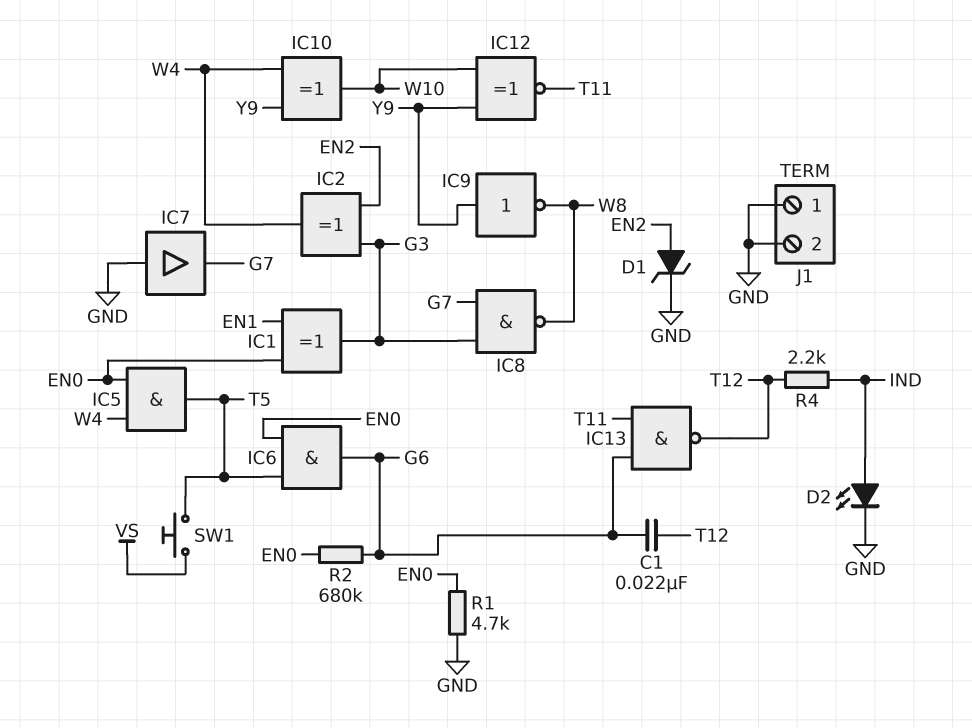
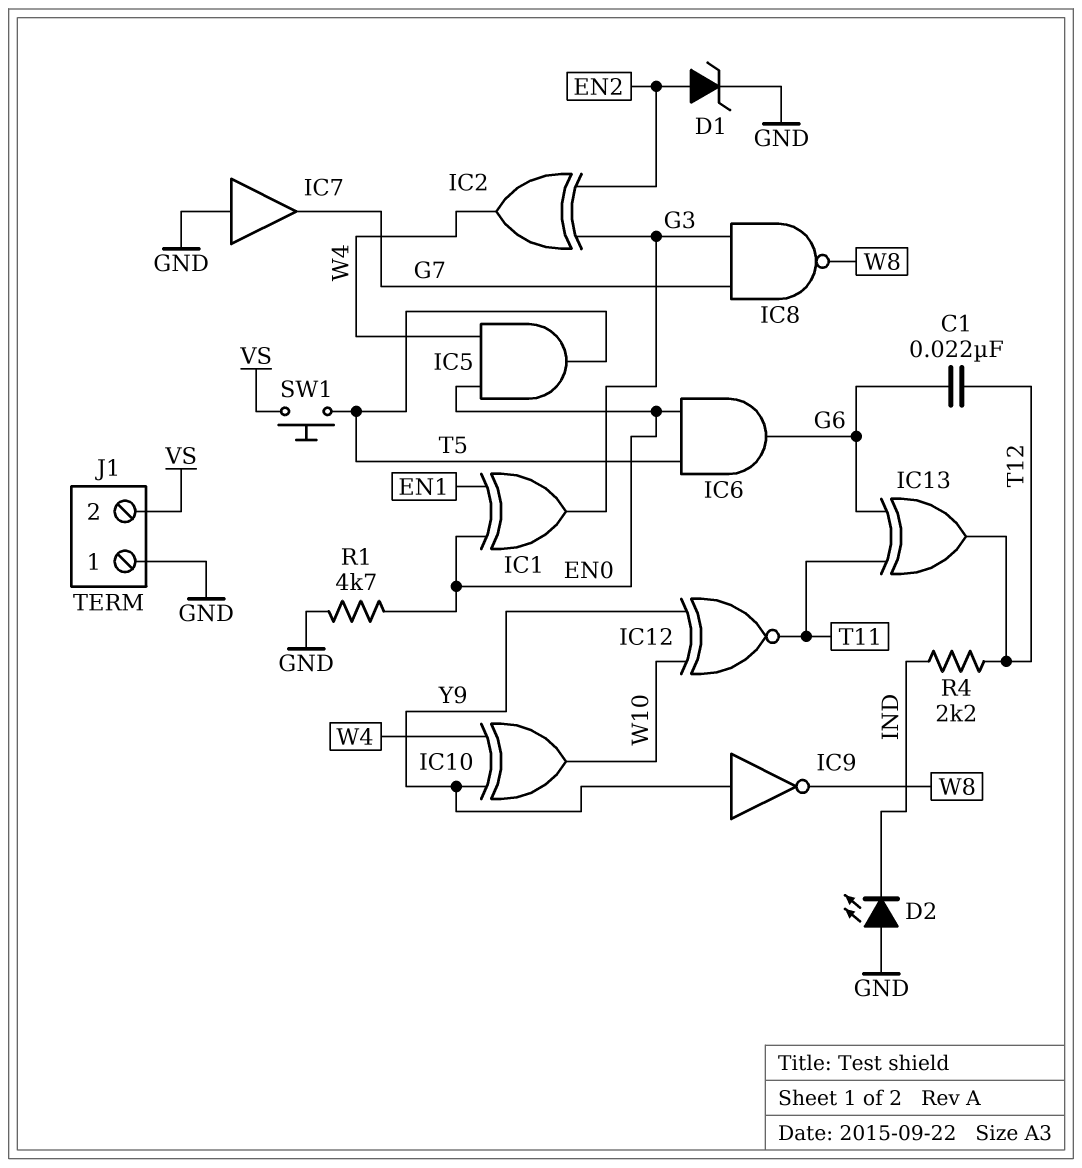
D2: LED (A IND, K GND) -> LED (A GND, K IND)
IC13: NAND (in G6, in T11, out T12) -> XOR (in G6, in T11, out T12)
J1 pin 2: GND -> VS
R2: 680k (EN0, G6) -> none

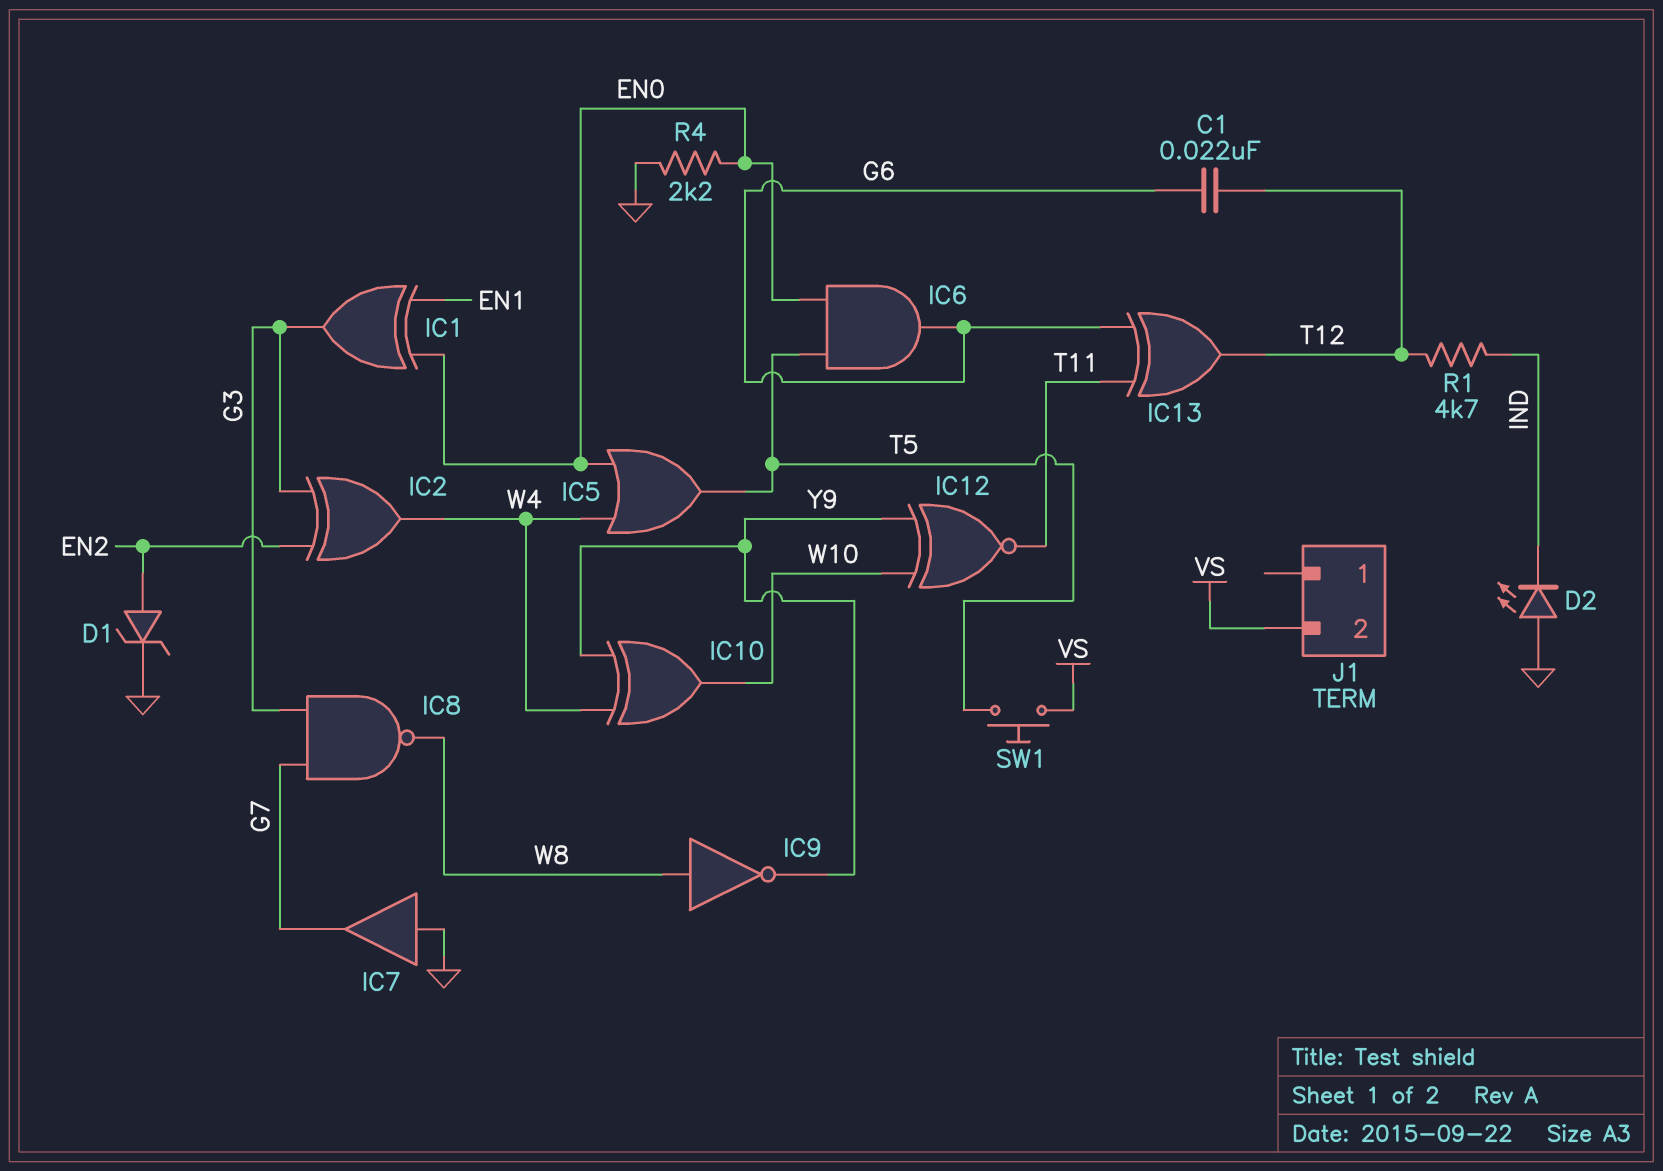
IC5: AND (in EN0, in W4, out T5) -> OR (in EN0, in W4, out T5)
IC9: NOT (in Y9, out W8) -> NOT (in W8, out Y9)
J1 pin 1: GND -> none
R1: 4.7k (EN0, GND) -> 4.7k (IND, T12)
R4: 2.2k (IND, T12) -> 2.2k (EN0, GND)

